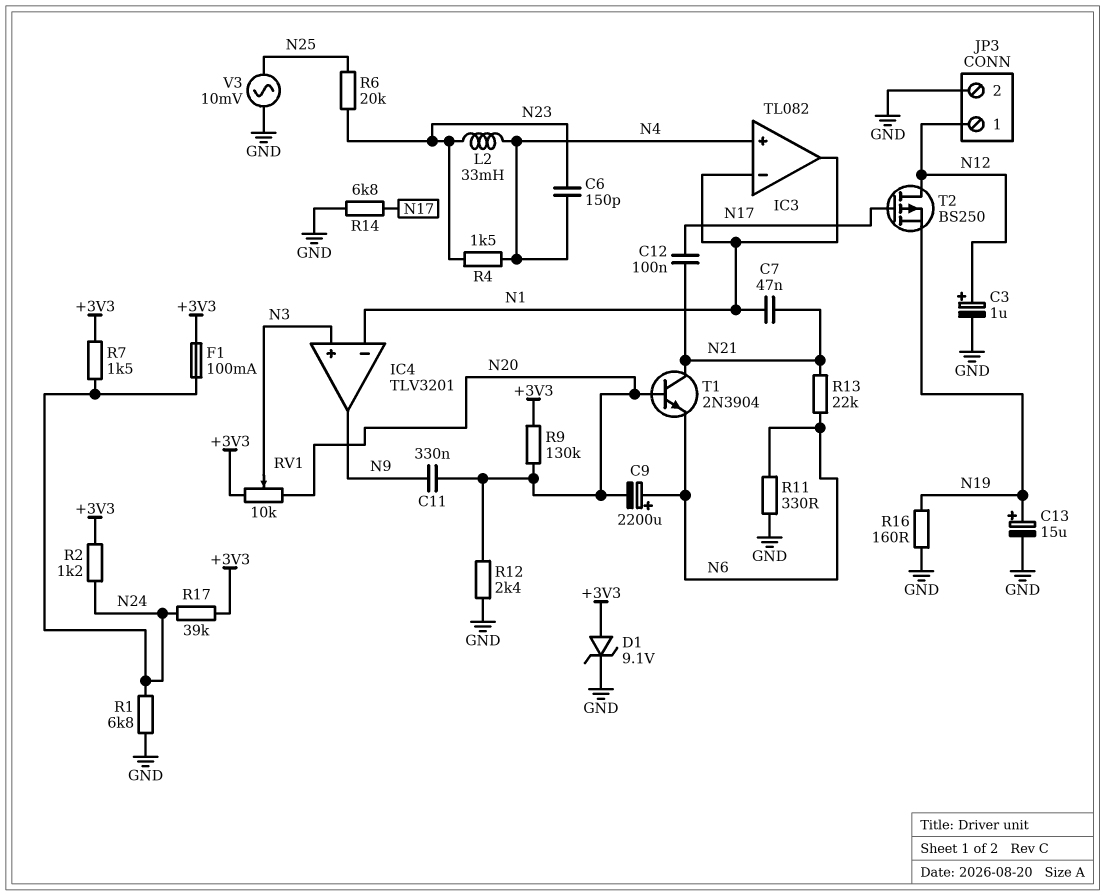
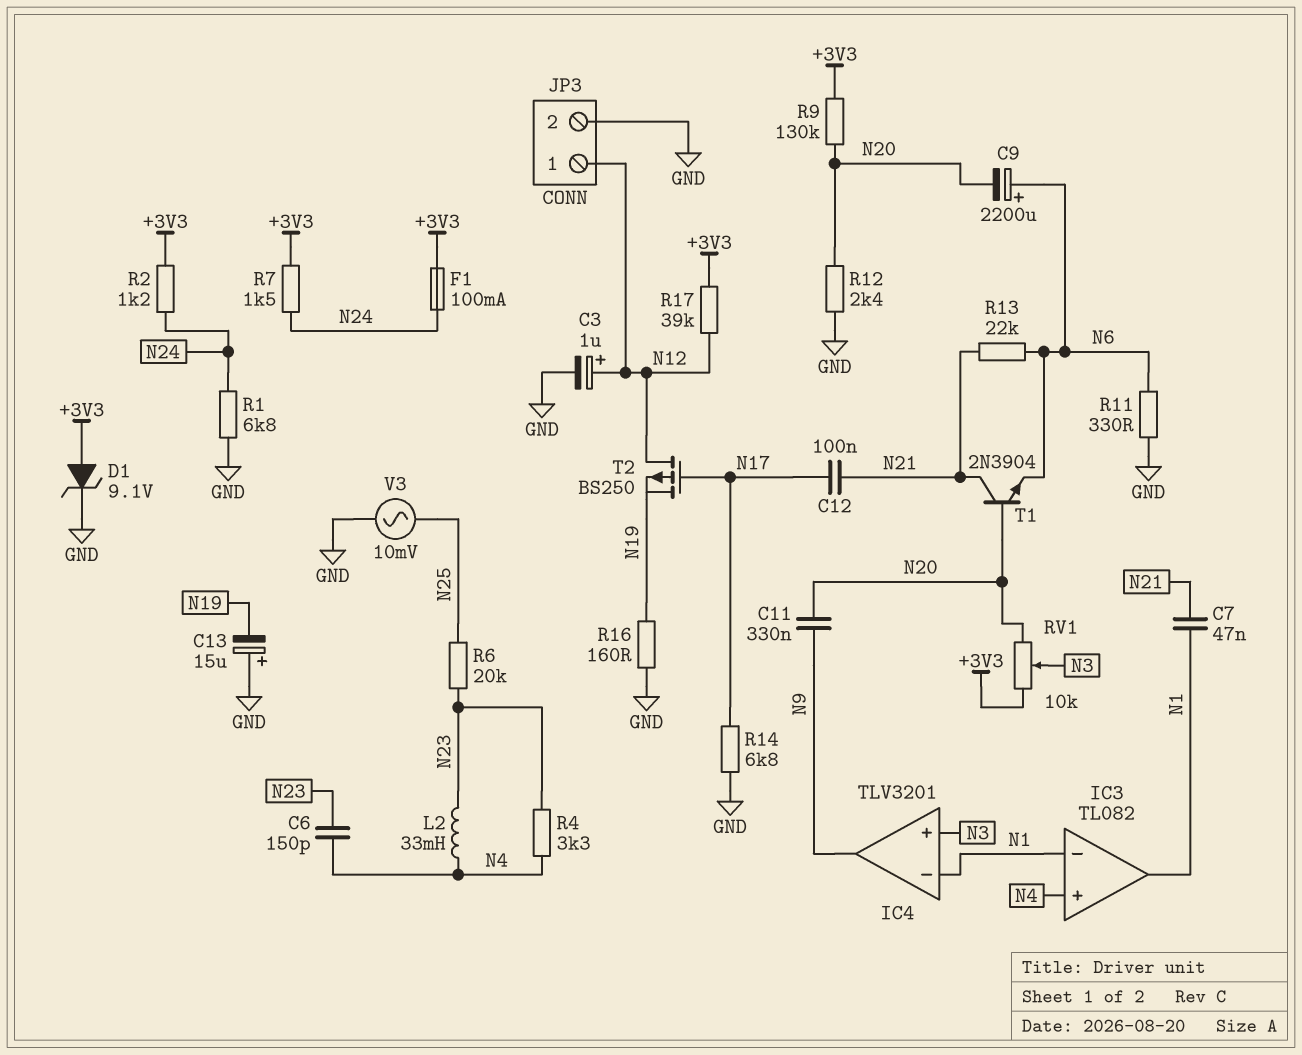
C13: 15uF (plus N19, minus GND) -> 15uF (plus GND, minus N19)
R4: 1.5k (N4, N23) -> 3.3k (N4, N23)
R17: 39k (+3V3, N24) -> 39k (+3V3, N12)

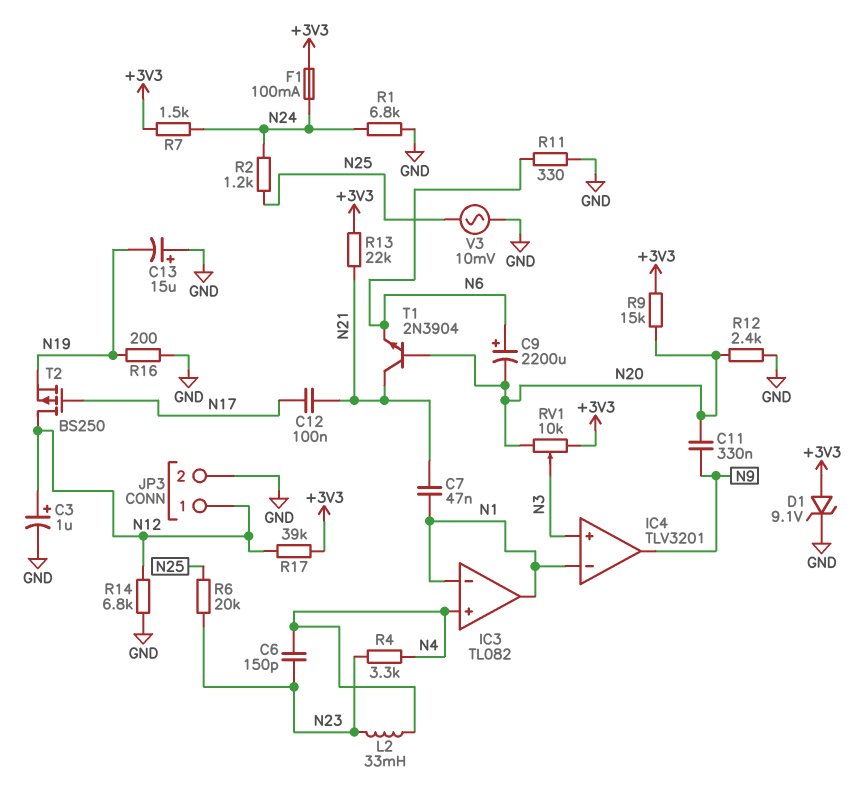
R2: 1.2k (+3V3, N24) -> 1.2k (N24, N25)
R9: 130k (+3V3, N20) -> 15k (+3V3, N20)
R13: 22k (N6, N21) -> 22k (+3V3, N21)
R14: 6.8k (GND, N17) -> 6.8k (GND, N12)
R16: 160 (GND, N19) -> 200 (GND, N19)

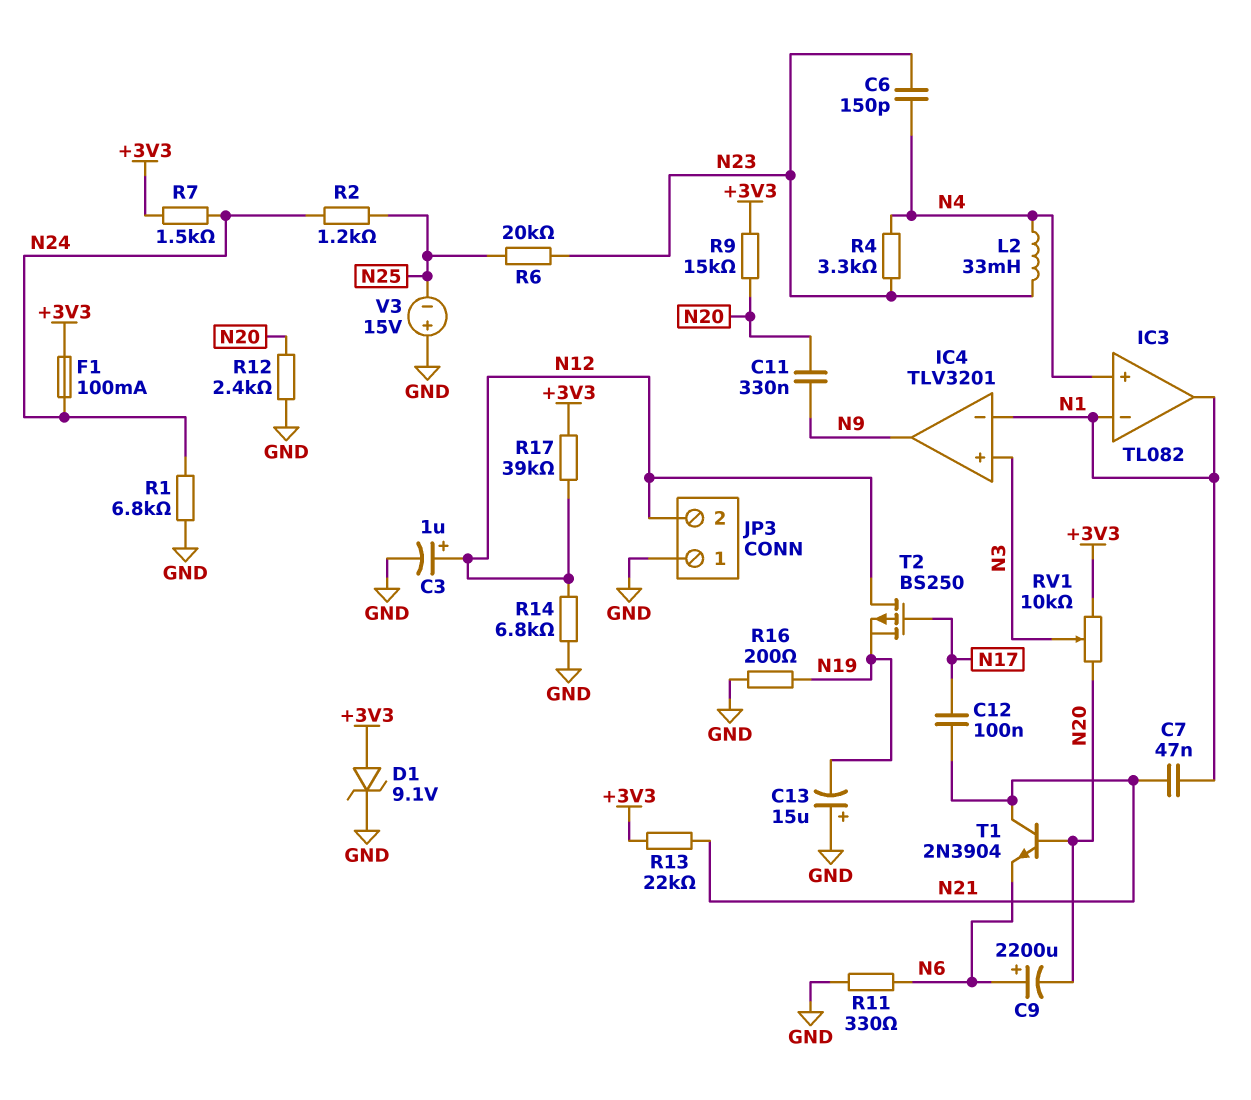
JP3 pin 1: N12 -> GND
JP3 pin 2: GND -> N12
V3: AC 10mV (GND, N25) -> 15V (plus GND, minus N25)

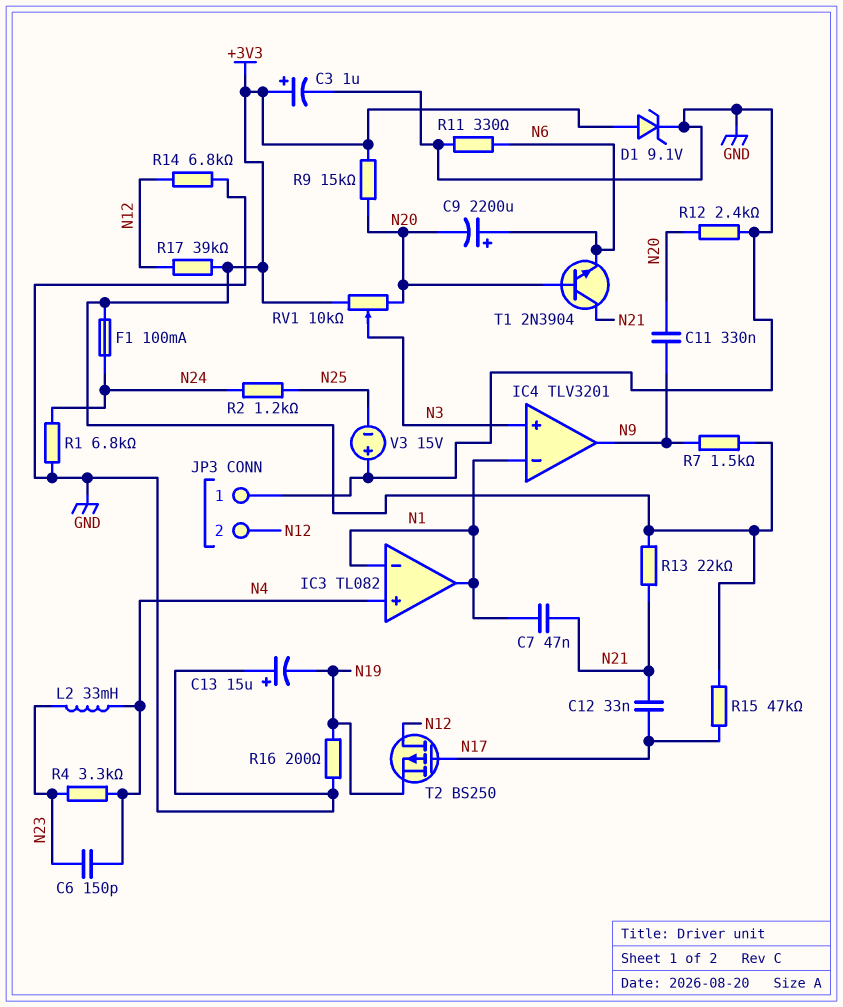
C3: 1uF (plus N12, minus GND) -> 1uF (plus +3V3, minus GND)
C12: 100nF (N17, N21) -> 33nF (N17, N21)
R6: 20k (N23, N25) -> none
R7: 1.5k (+3V3, N24) -> 1.5k (+3V3, N9)
R15: none -> 47k (+3V3, N17)

